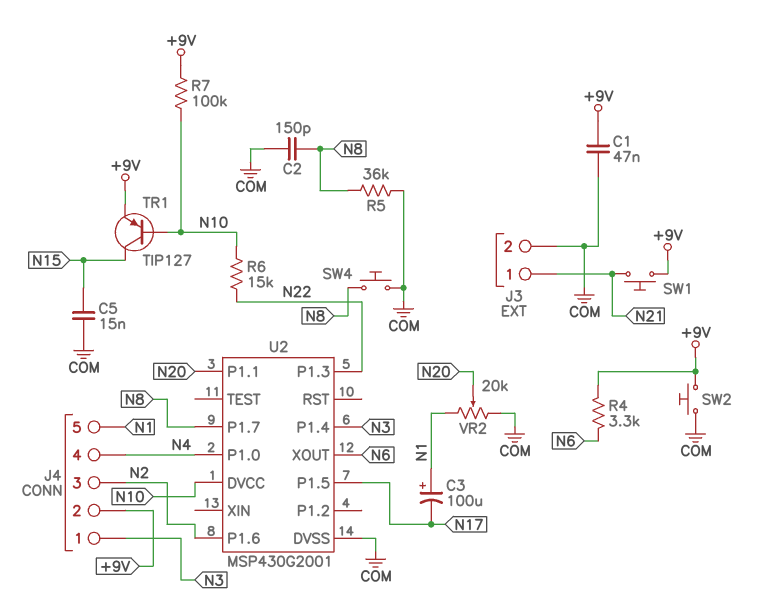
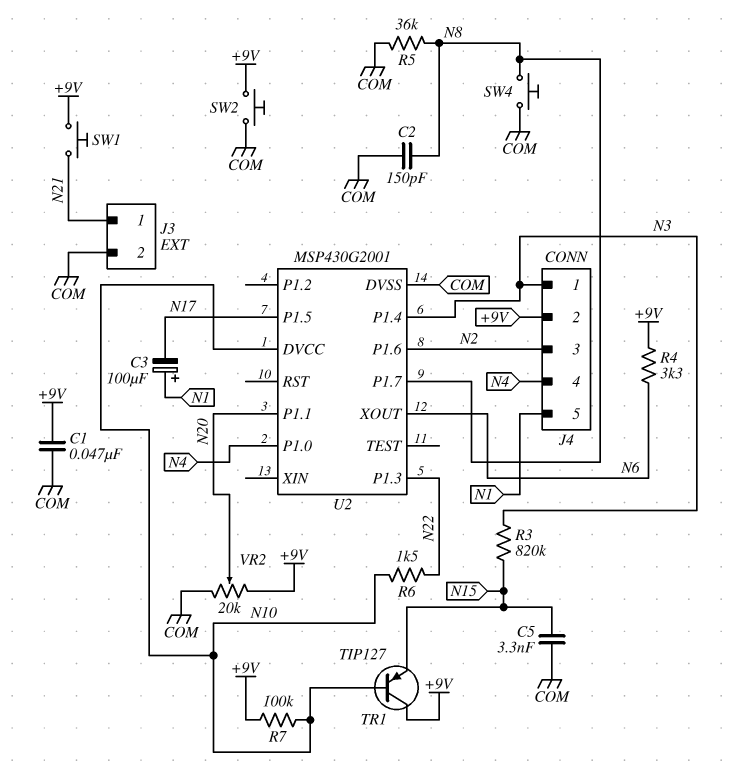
C5: 15nF (COM, N15) -> 3.3nF (COM, N15)
R3: none -> 820k (N3, N15)
R6: 15k (N10, N22) -> 1.5k (N10, N22)
TR1: PNP TIP127 (B N10, C N15, E +9V) -> PNP TIP127 (B N10, C +9V, E N15)
VR2: 20k (COM, N1, wiper N20) -> 20k (+9V, COM, wiper N20)

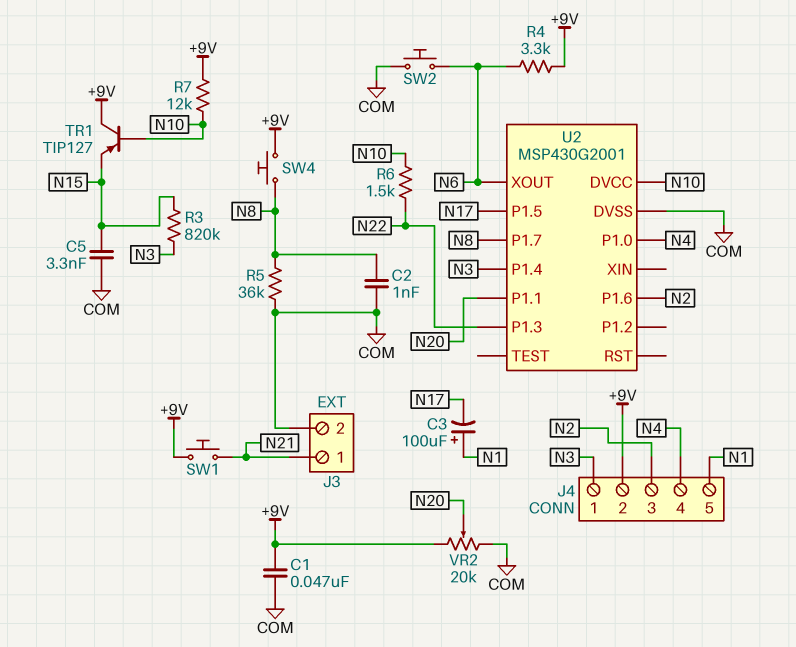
C2: 150pF (COM, N8) -> 1nF (COM, N8)
R7: 100k (+9V, N10) -> 12k (+9V, N10)
SW2: button (+9V, COM) -> button (COM, N6)
SW4: button (COM, N8) -> button (+9V, N8)

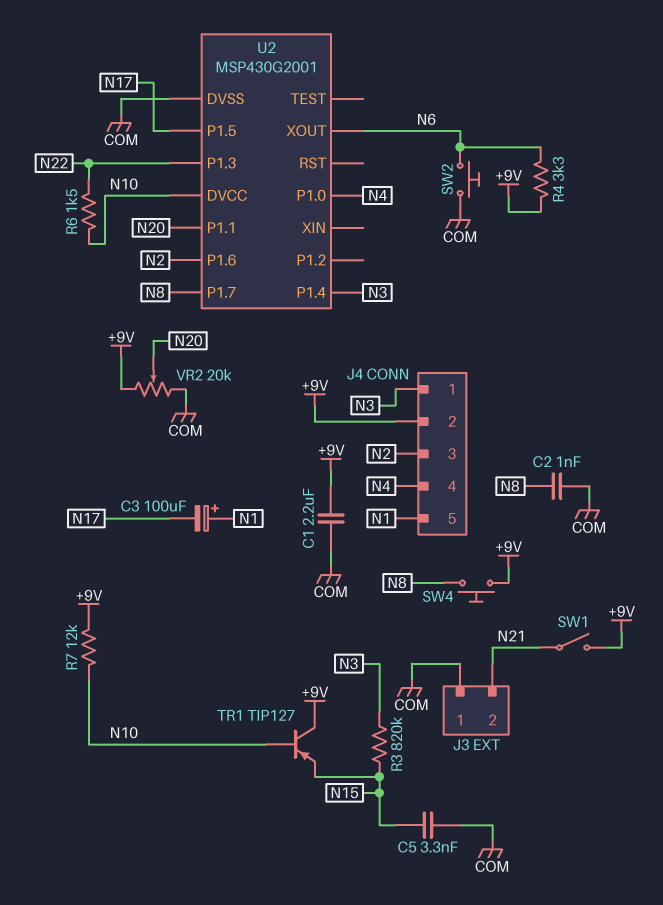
C1: 47nF (+9V, COM) -> 2.2uF (+9V, COM)
J3 pin 1: N21 -> COM
J3 pin 2: COM -> N21
R5: 36k (COM, N8) -> none
SW1: button (+9V, N21) -> switch (+9V, N21)

